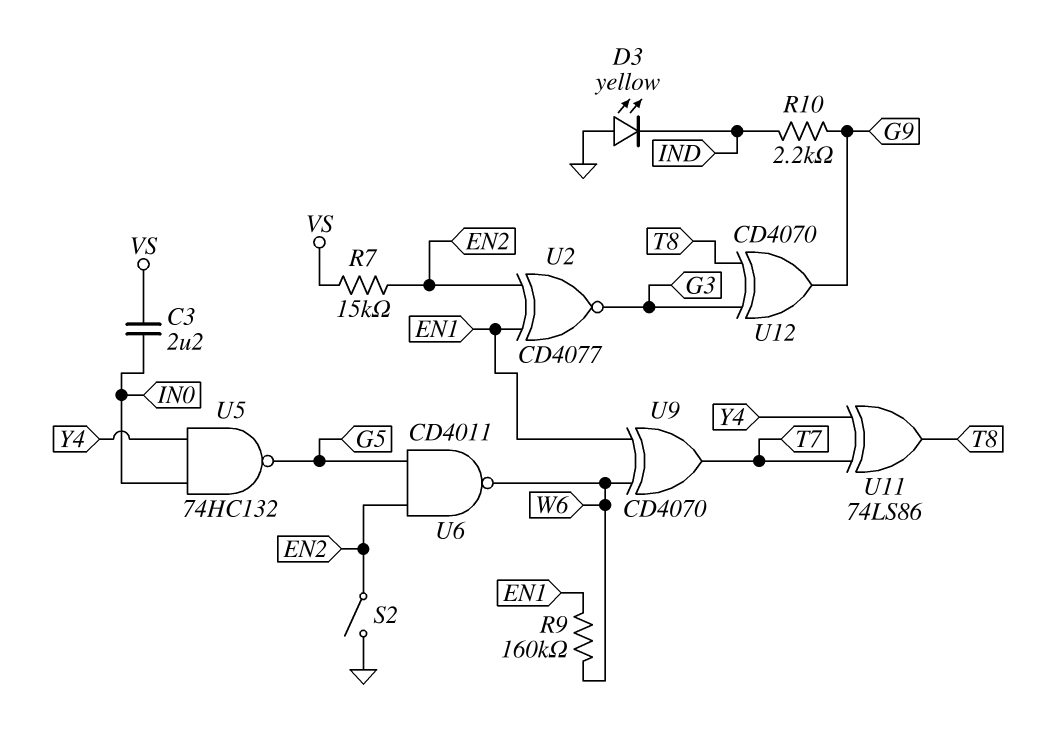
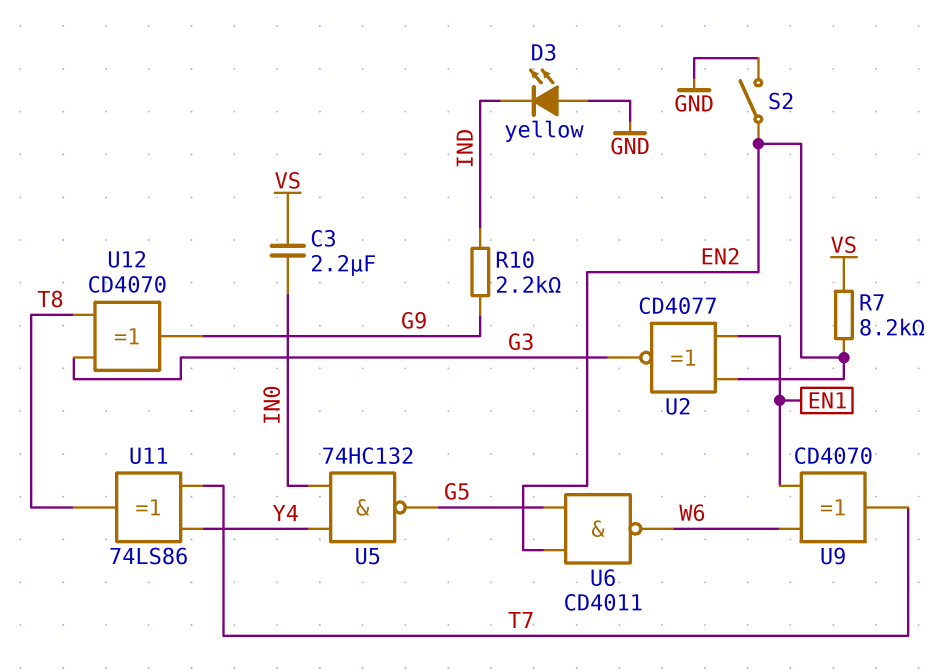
R7: 15k (EN2, VS) -> 8.2k (EN2, VS)
R9: 160k (EN1, W6) -> none

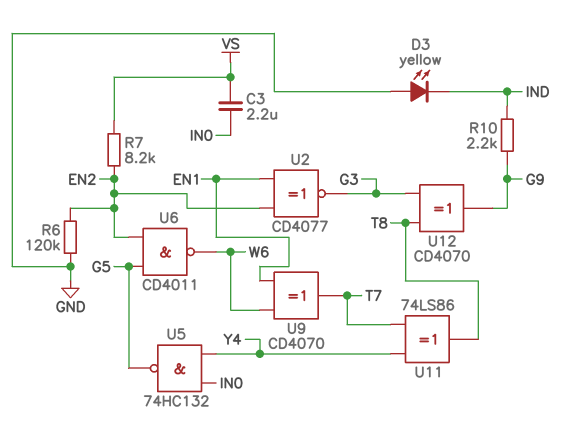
R6: none -> 120k (EN2, GND)
S2: switch (EN2, GND) -> none

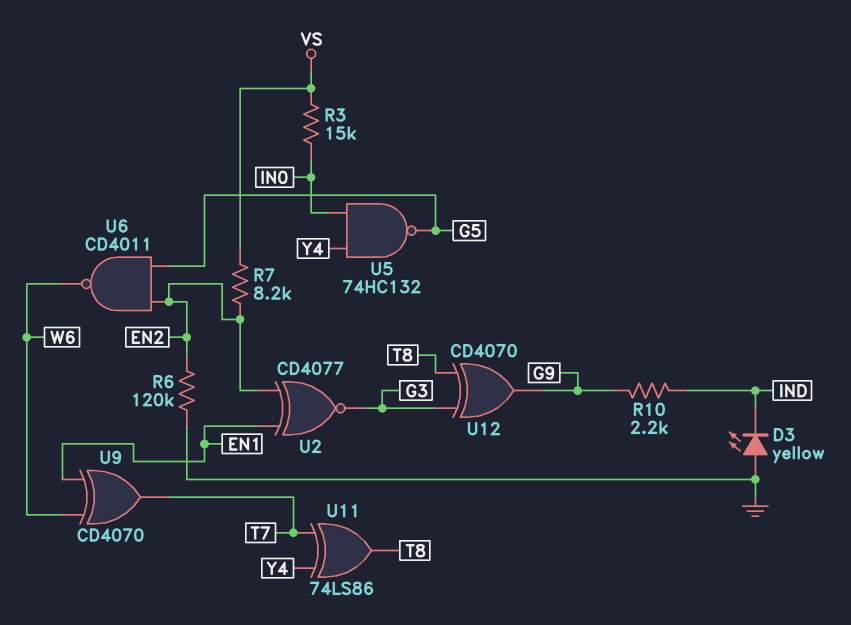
C3: 2.2uF (IN0, VS) -> none
R3: none -> 15k (IN0, VS)

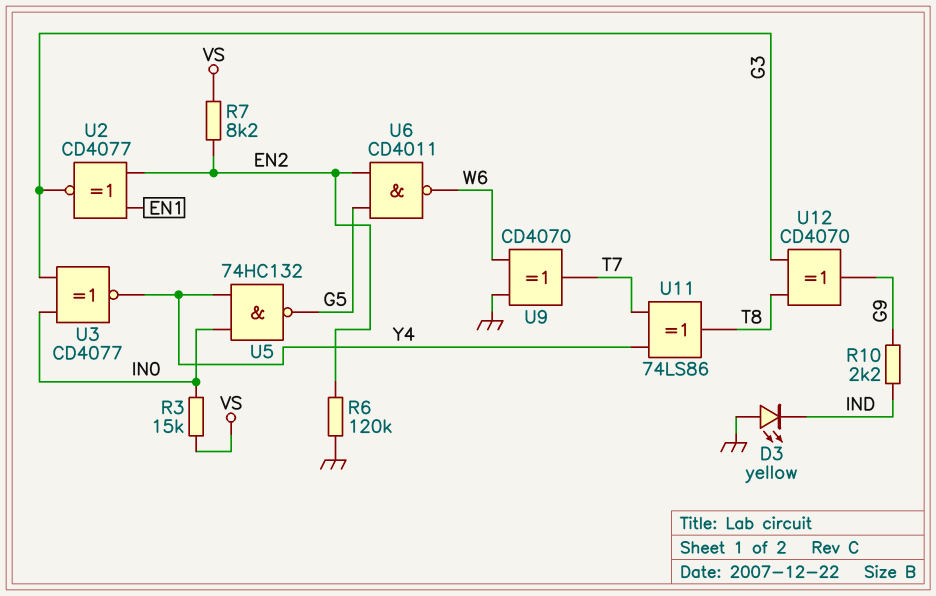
U3: none -> XNOR CD4077 (in G3, in IN0, out Y4)
U9: XOR CD4070 (in EN1, in W6, out T7) -> XOR CD4070 (in GND, in W6, out T7)

